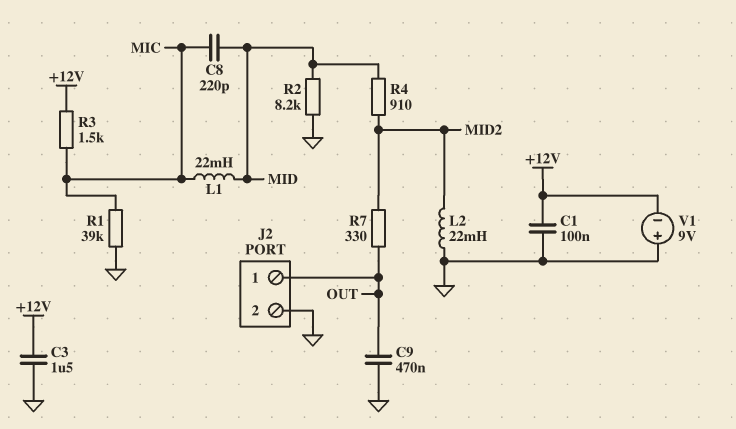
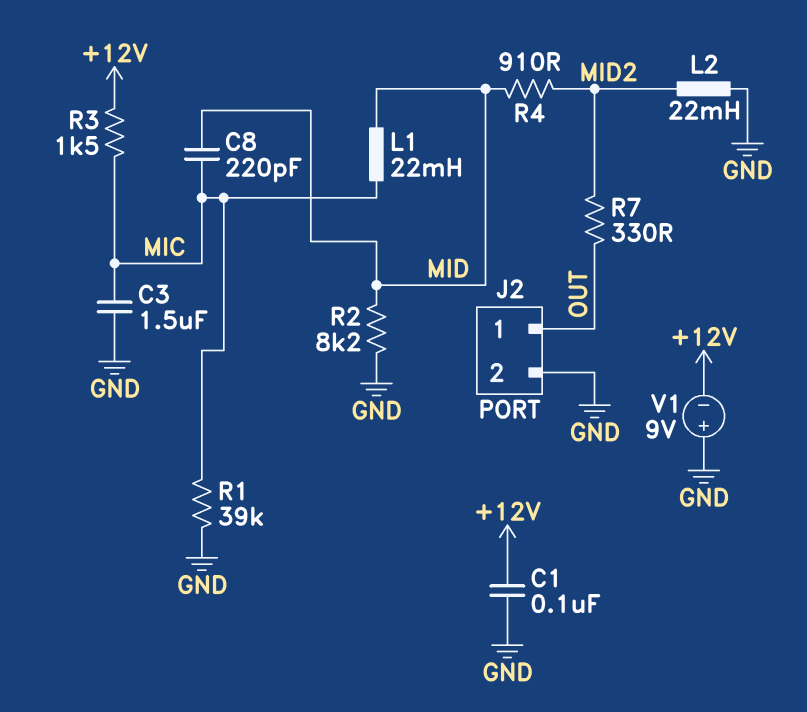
C3: 1.5uF (+12V, GND) -> 1.5uF (GND, MIC)
C9: 470nF (GND, OUT) -> none

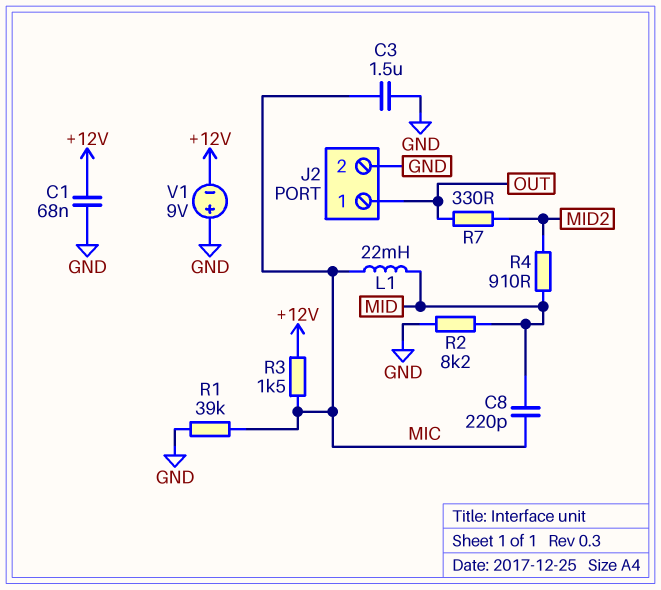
C1: 100nF (+12V, GND) -> 68nF (+12V, GND)
L2: 22mH (GND, MID2) -> none

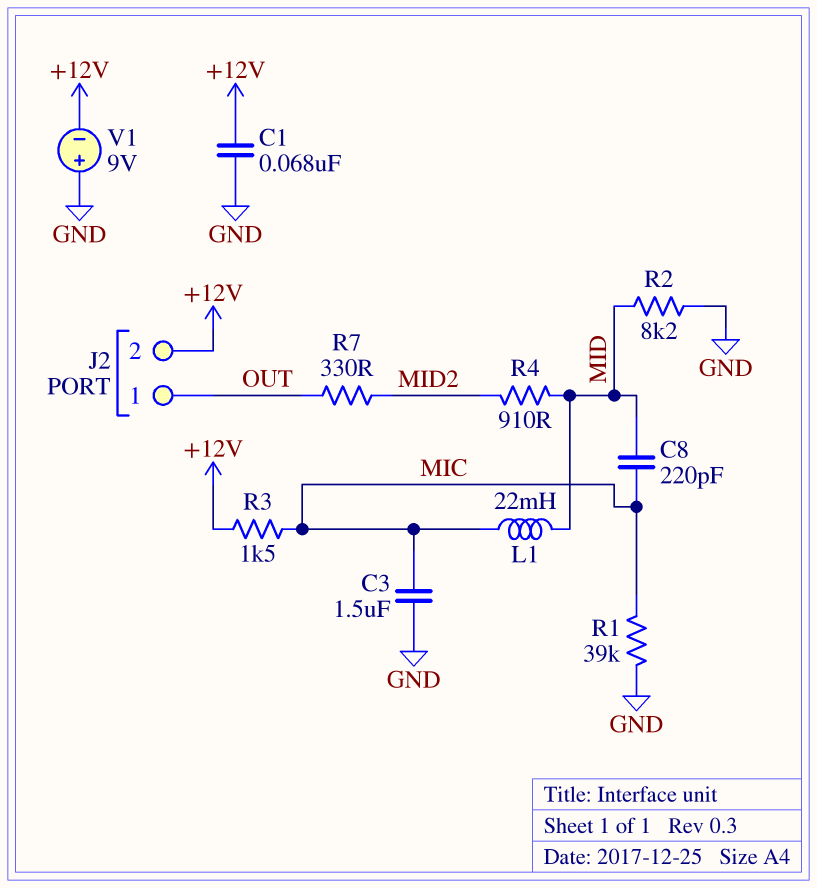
J2 pin 2: GND -> +12V

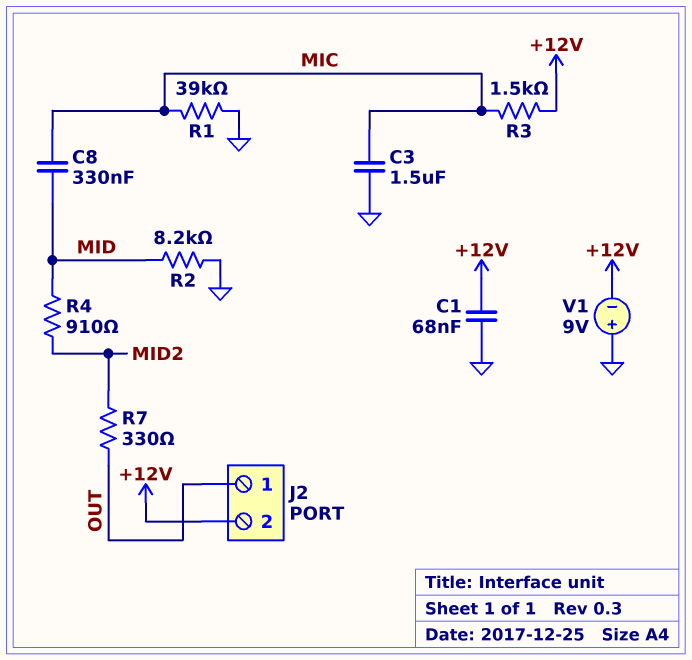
C8: 220pF (MIC, MID) -> 330nF (MIC, MID)
L1: 22mH (MIC, MID) -> none

